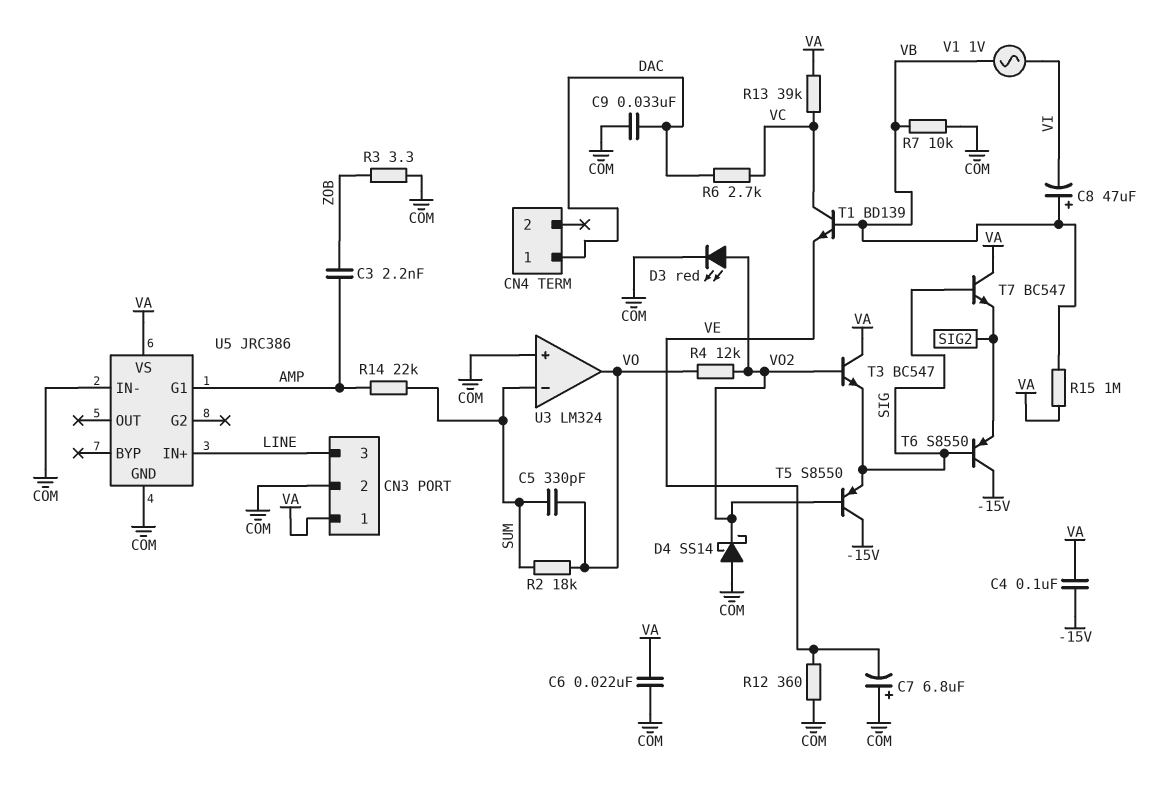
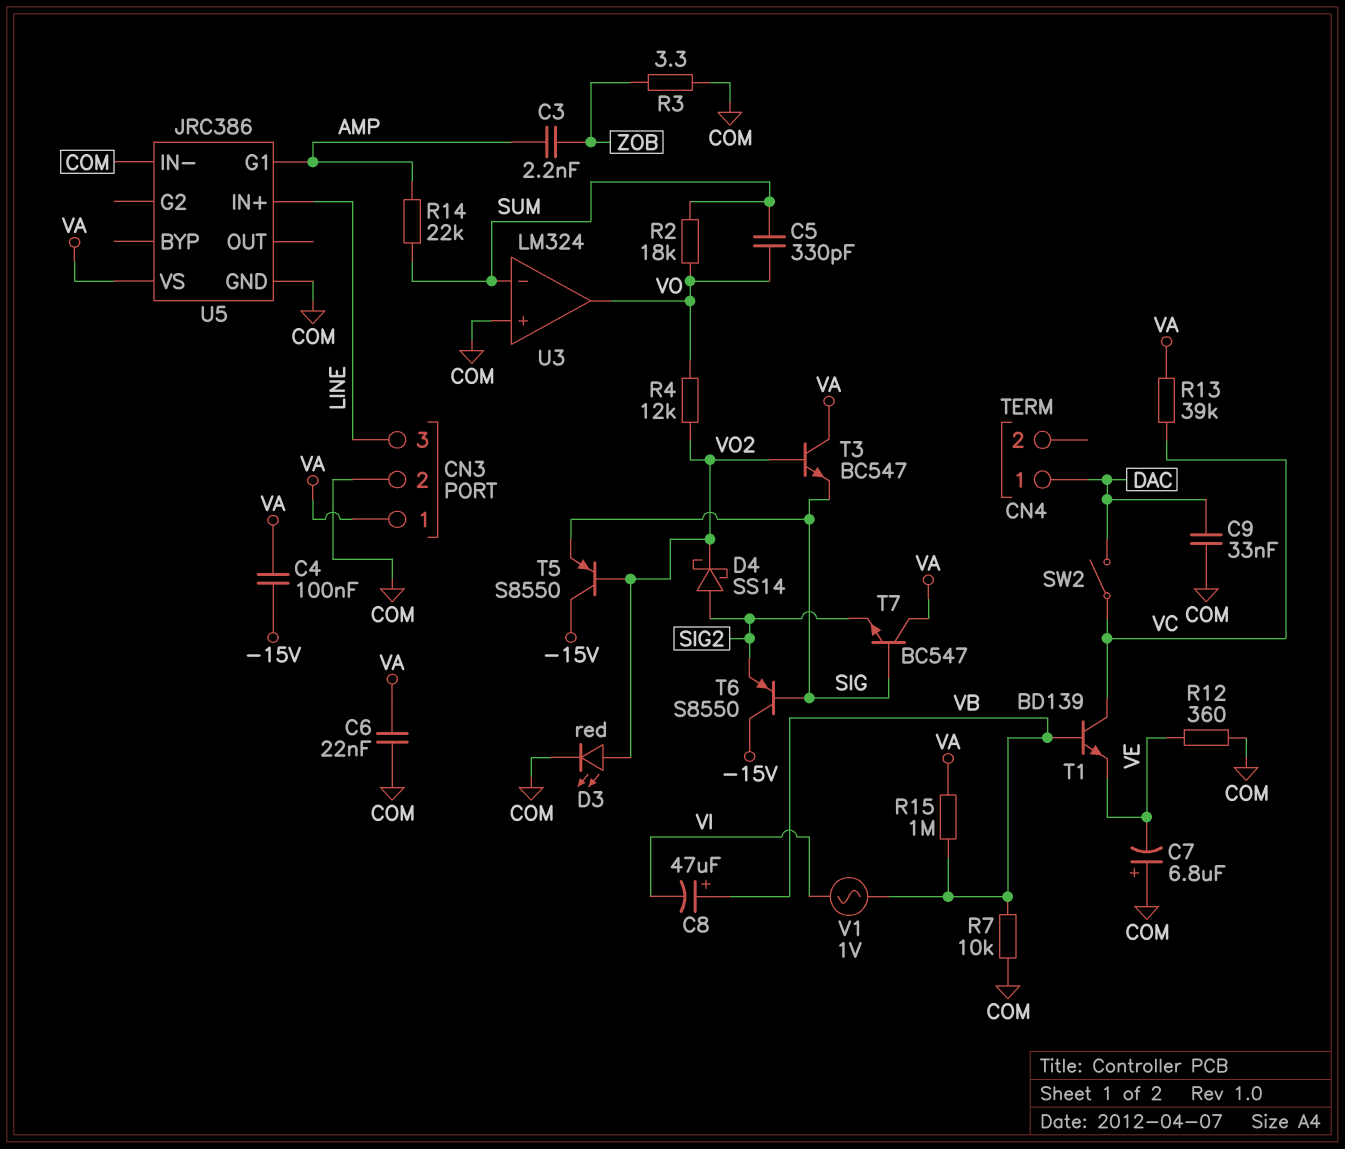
D4: schottky SS14 (A COM, K VO2) -> schottky SS14 (A SIG2, K VO2)
R6: 2.7k (DAC, VC) -> none
SW2: none -> switch (DAC, VC)

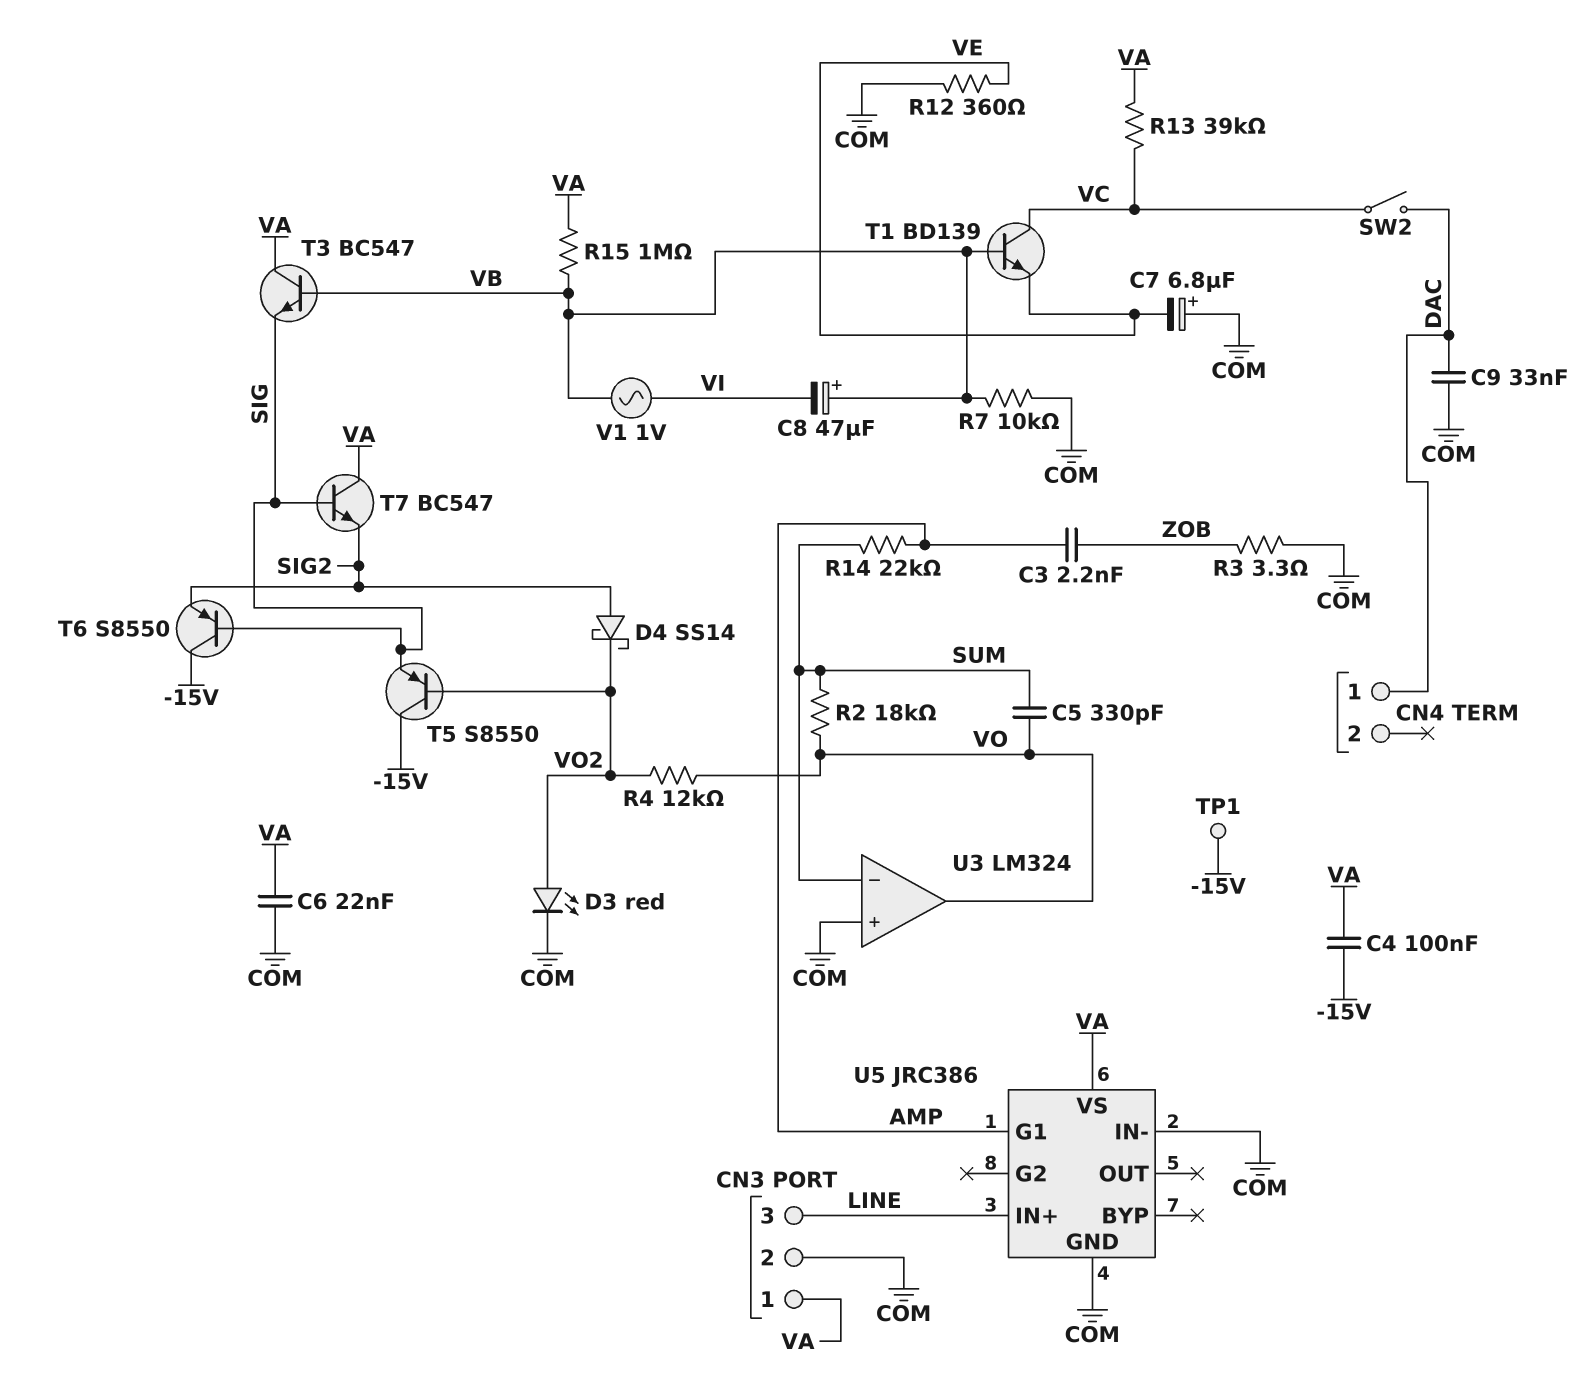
T3: NPN BC547 (B VO2, C VA, E SIG) -> NPN BC547 (B VB, C VA, E SIG)
TP1: none -> test point (-15V)

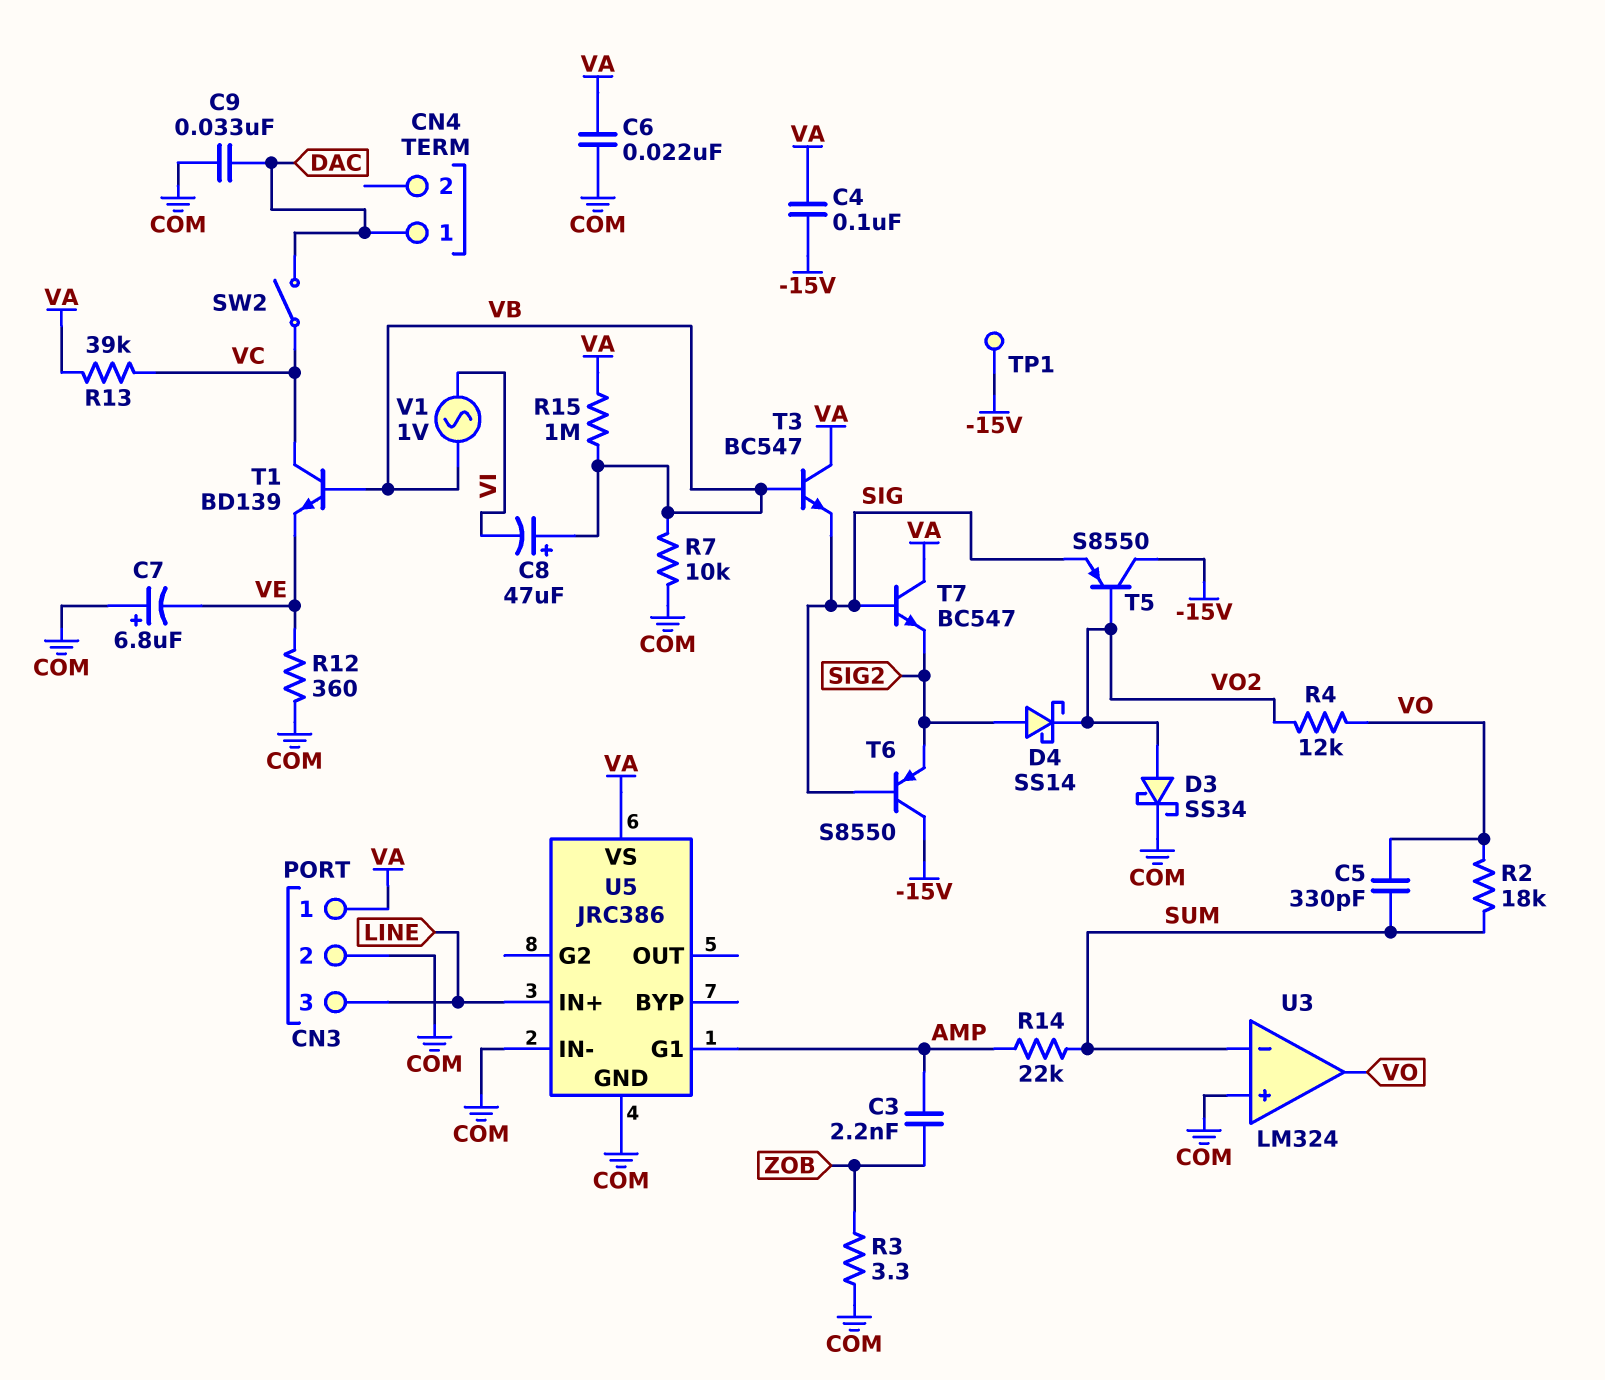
D3: LED red (A VO2, K COM) -> schottky SS34 (A VO2, K COM)

